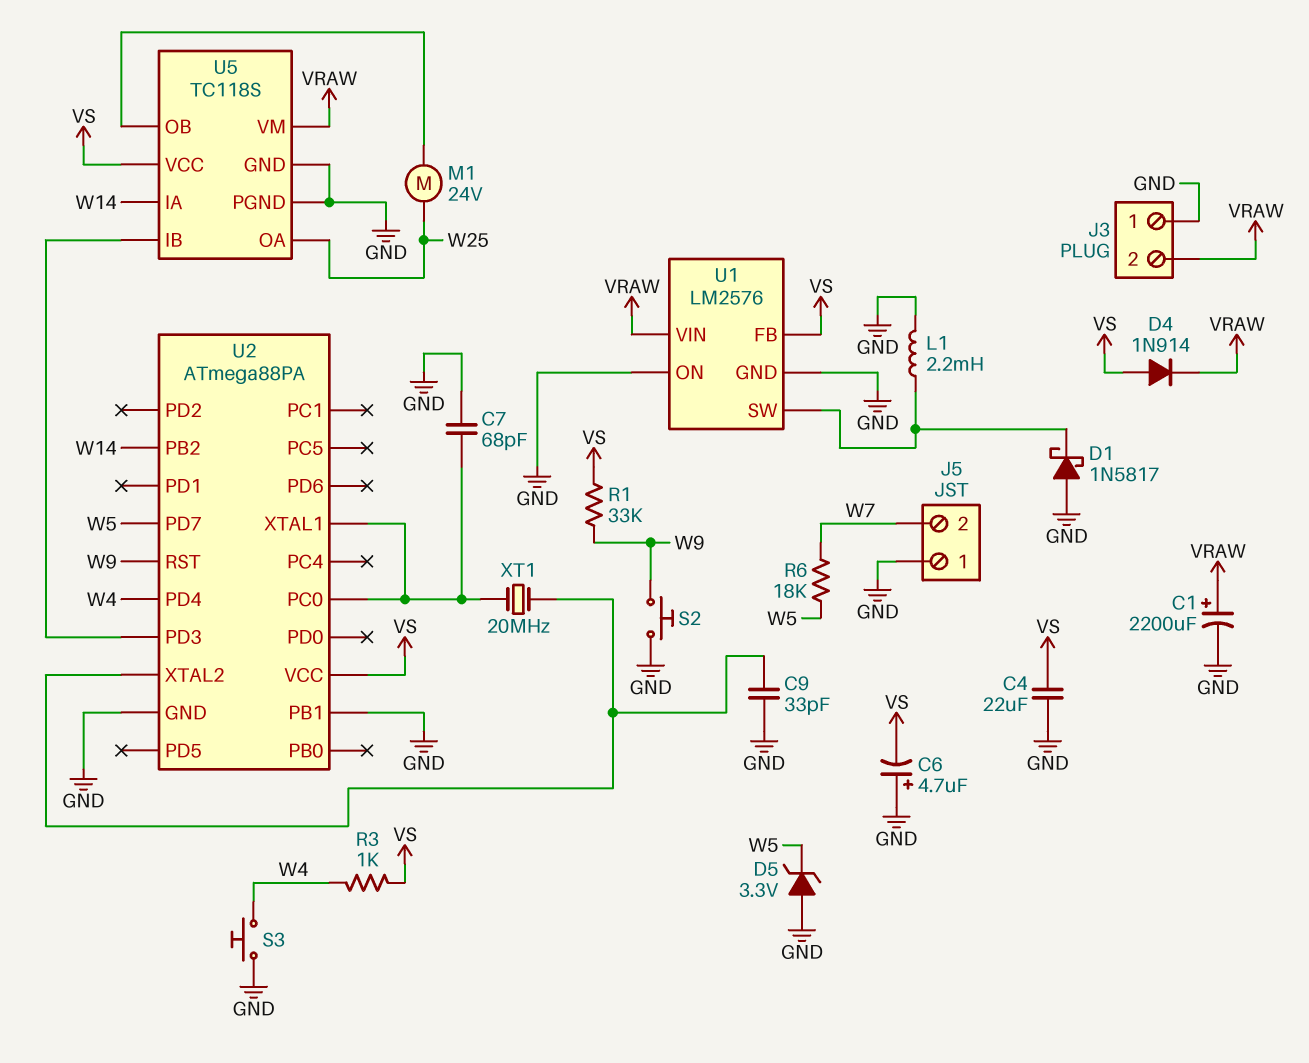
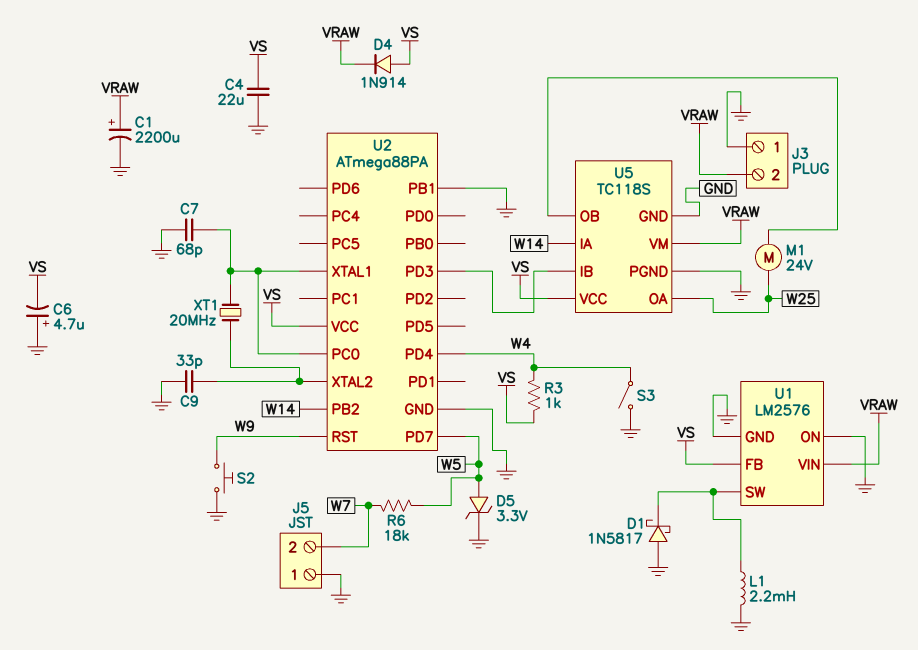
D5: zener 3.3V (A GND, K W5) -> zener 3.3V (A W5, K GND)
R1: 33k (VS, W9) -> none
S3: button (GND, W4) -> switch (GND, W4)

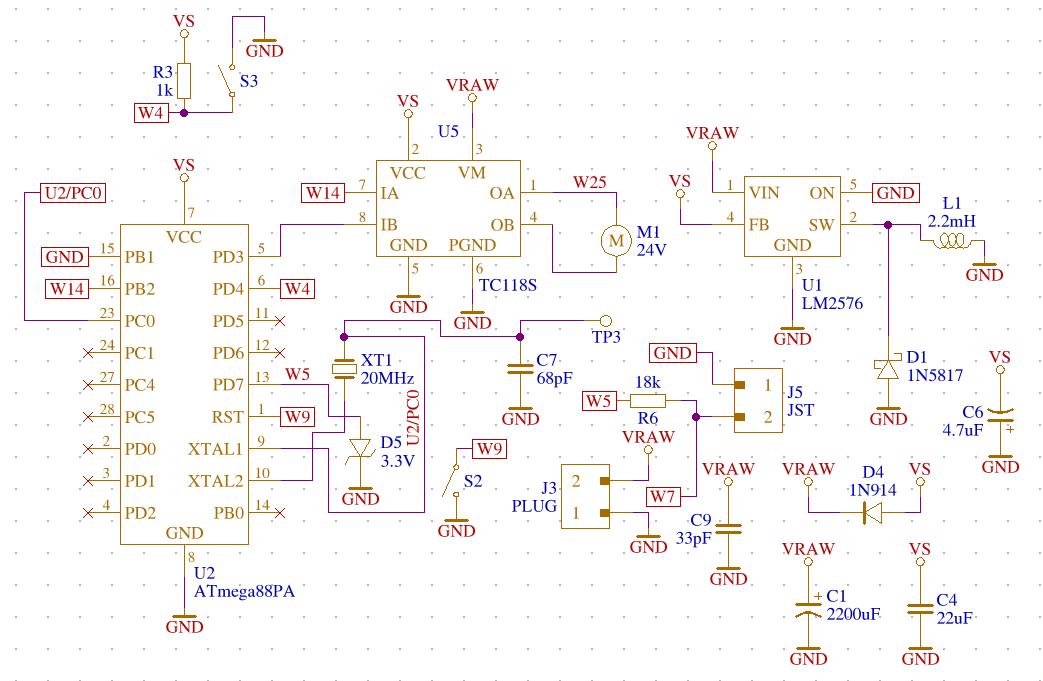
C9: 33pF (GND, U2/XTAL2) -> 33pF (GND, VRAW)
S2: button (GND, W9) -> switch (GND, W9)
TP3: none -> test point (U2/PC0)

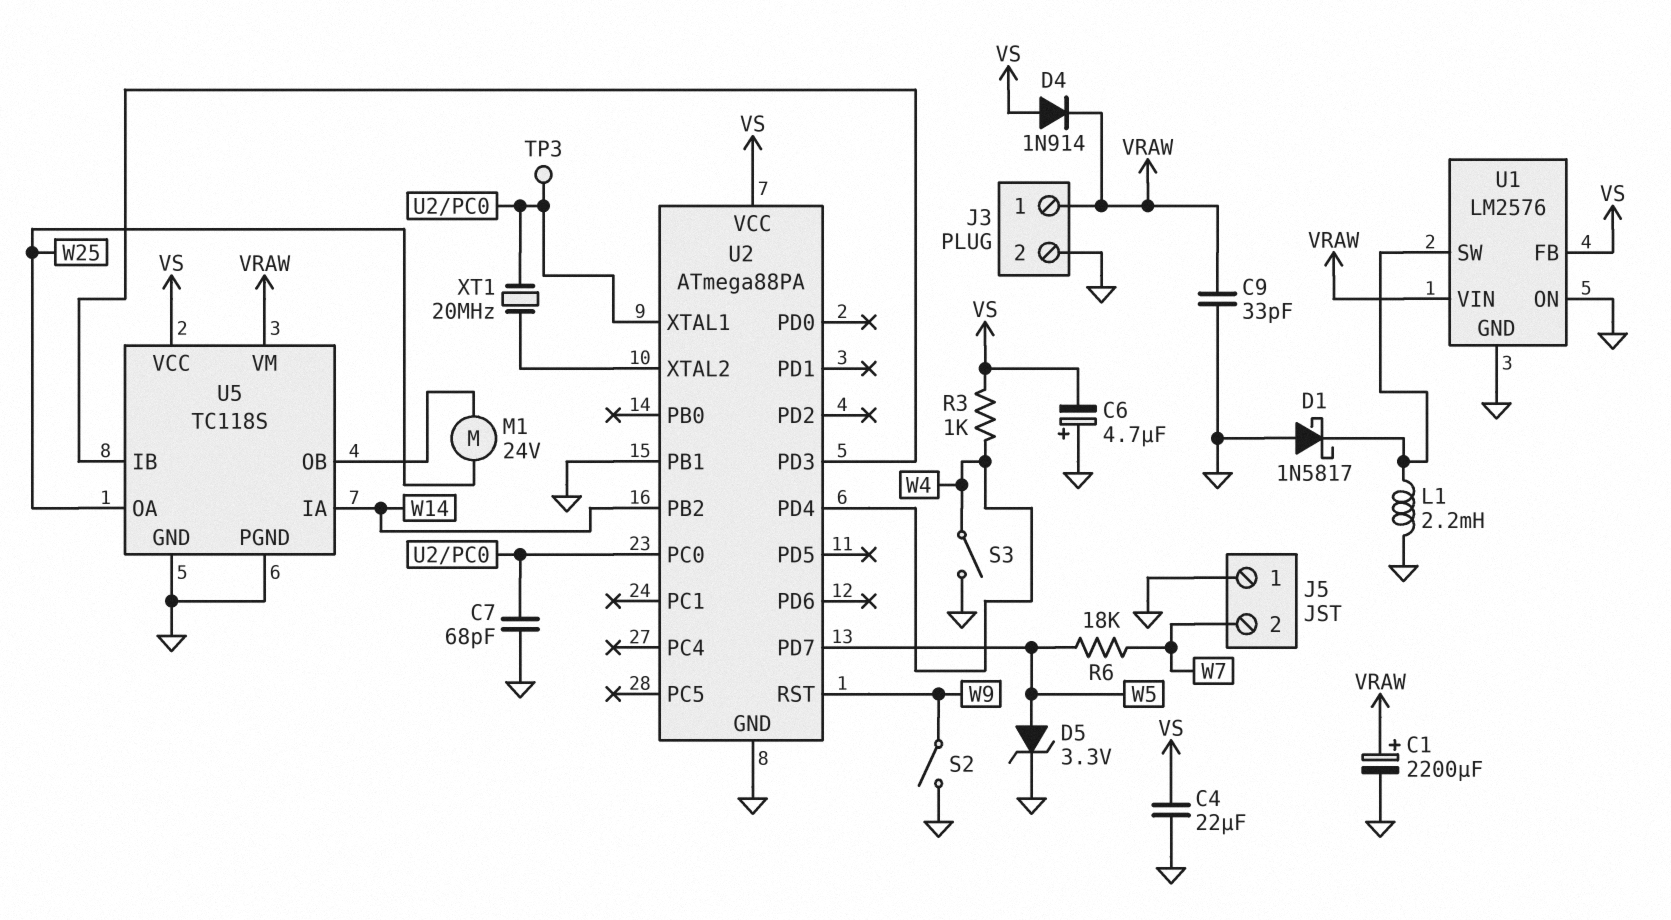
J3 pin 1: GND -> VRAW
J3 pin 2: VRAW -> GND

